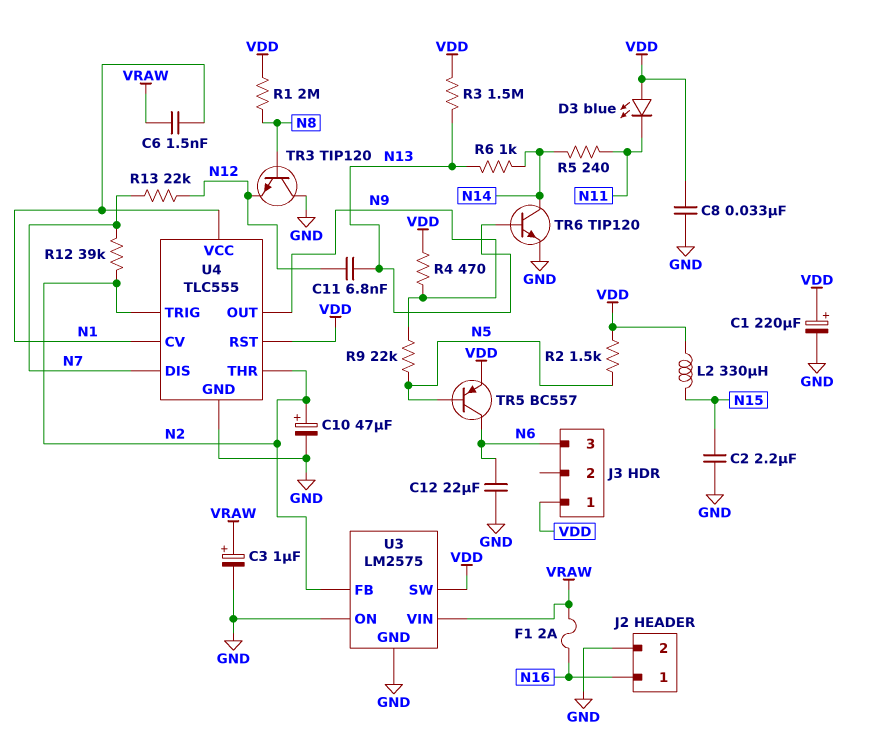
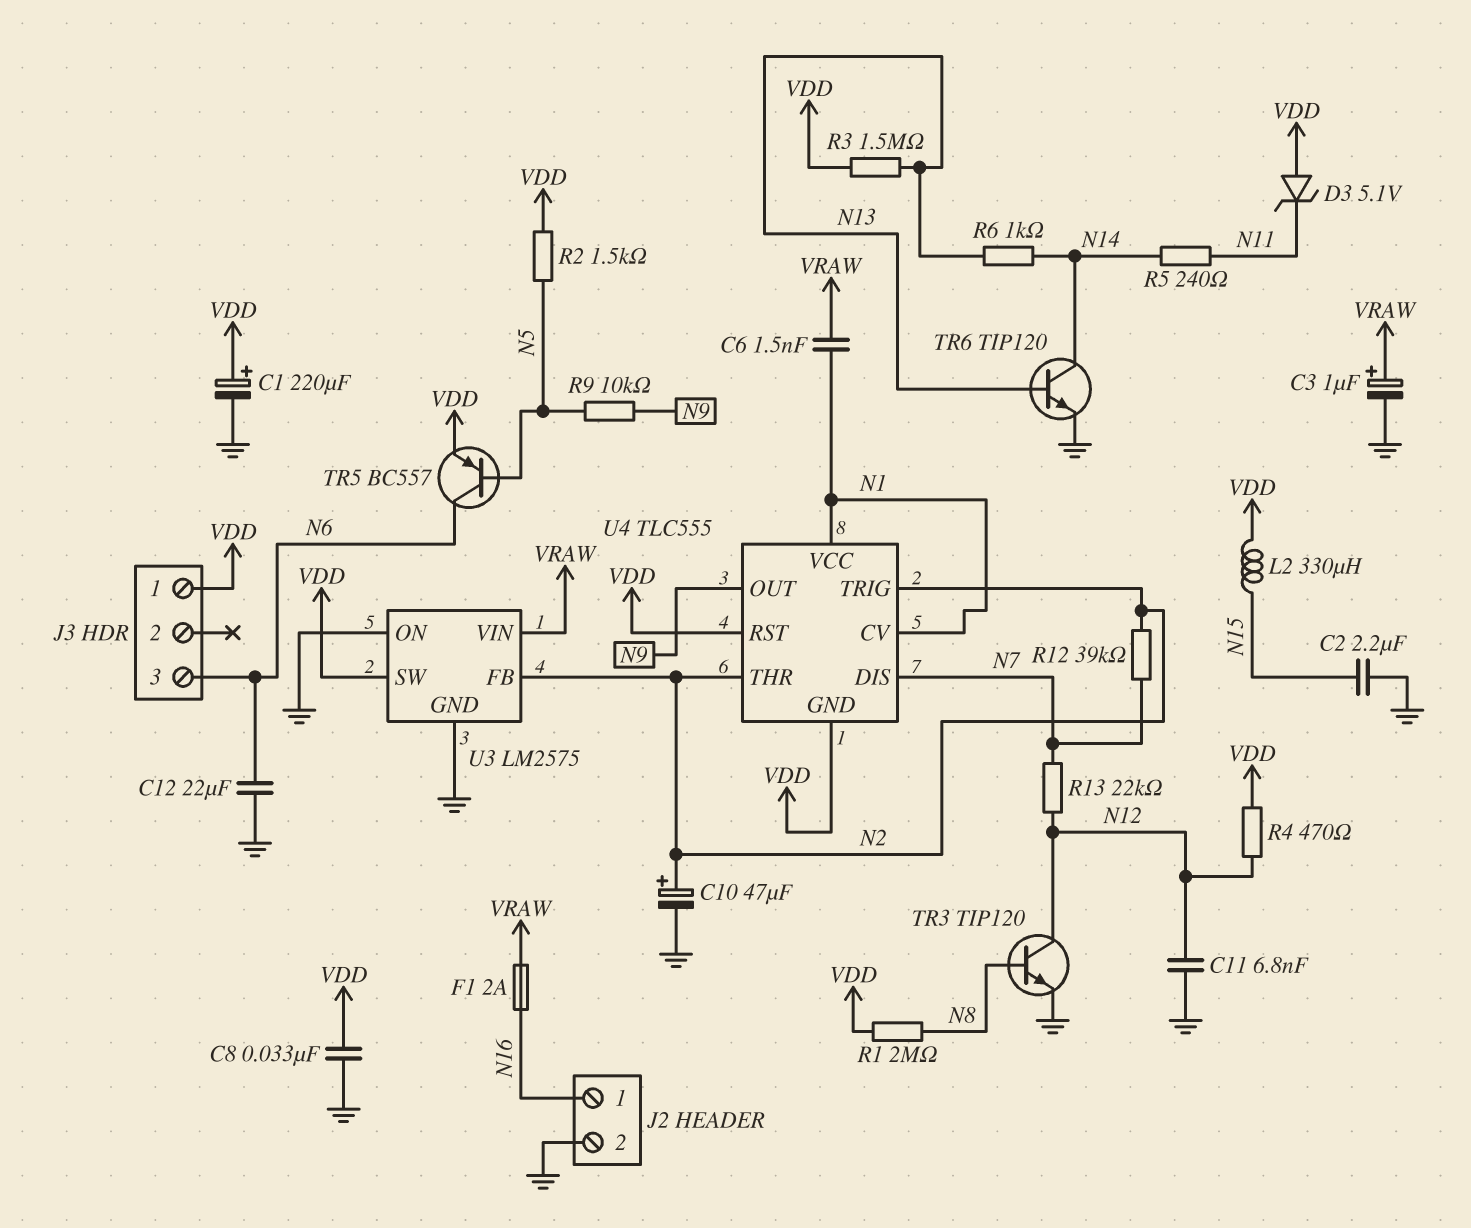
C11: 6.8nF (N12, N13) -> 6.8nF (GND, N12)
D3: LED blue (A VDD, K N11) -> zener 5.1V (A VDD, K N11)
R4: 470 (N9, VDD) -> 470 (N12, VDD)
R9: 22k (N5, N9) -> 10k (N5, N9)
TR3: NPN TIP120 (B N8, C GND, E N12) -> NPN TIP120 (B N8, C N12, E GND)
U4 pin GND: GND -> VDD

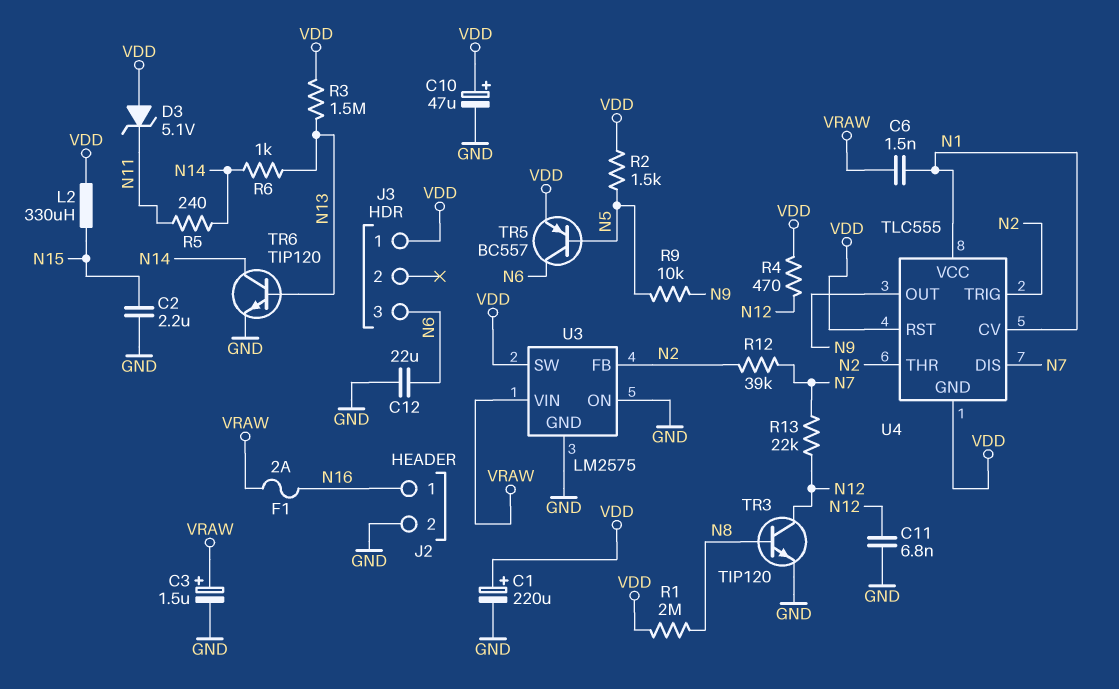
C3: 1uF (plus VRAW, minus GND) -> 1.5uF (plus VRAW, minus GND)
C8: 33nF (GND, VDD) -> none
C10: 47uF (plus N2, minus GND) -> 47uF (plus VDD, minus GND)

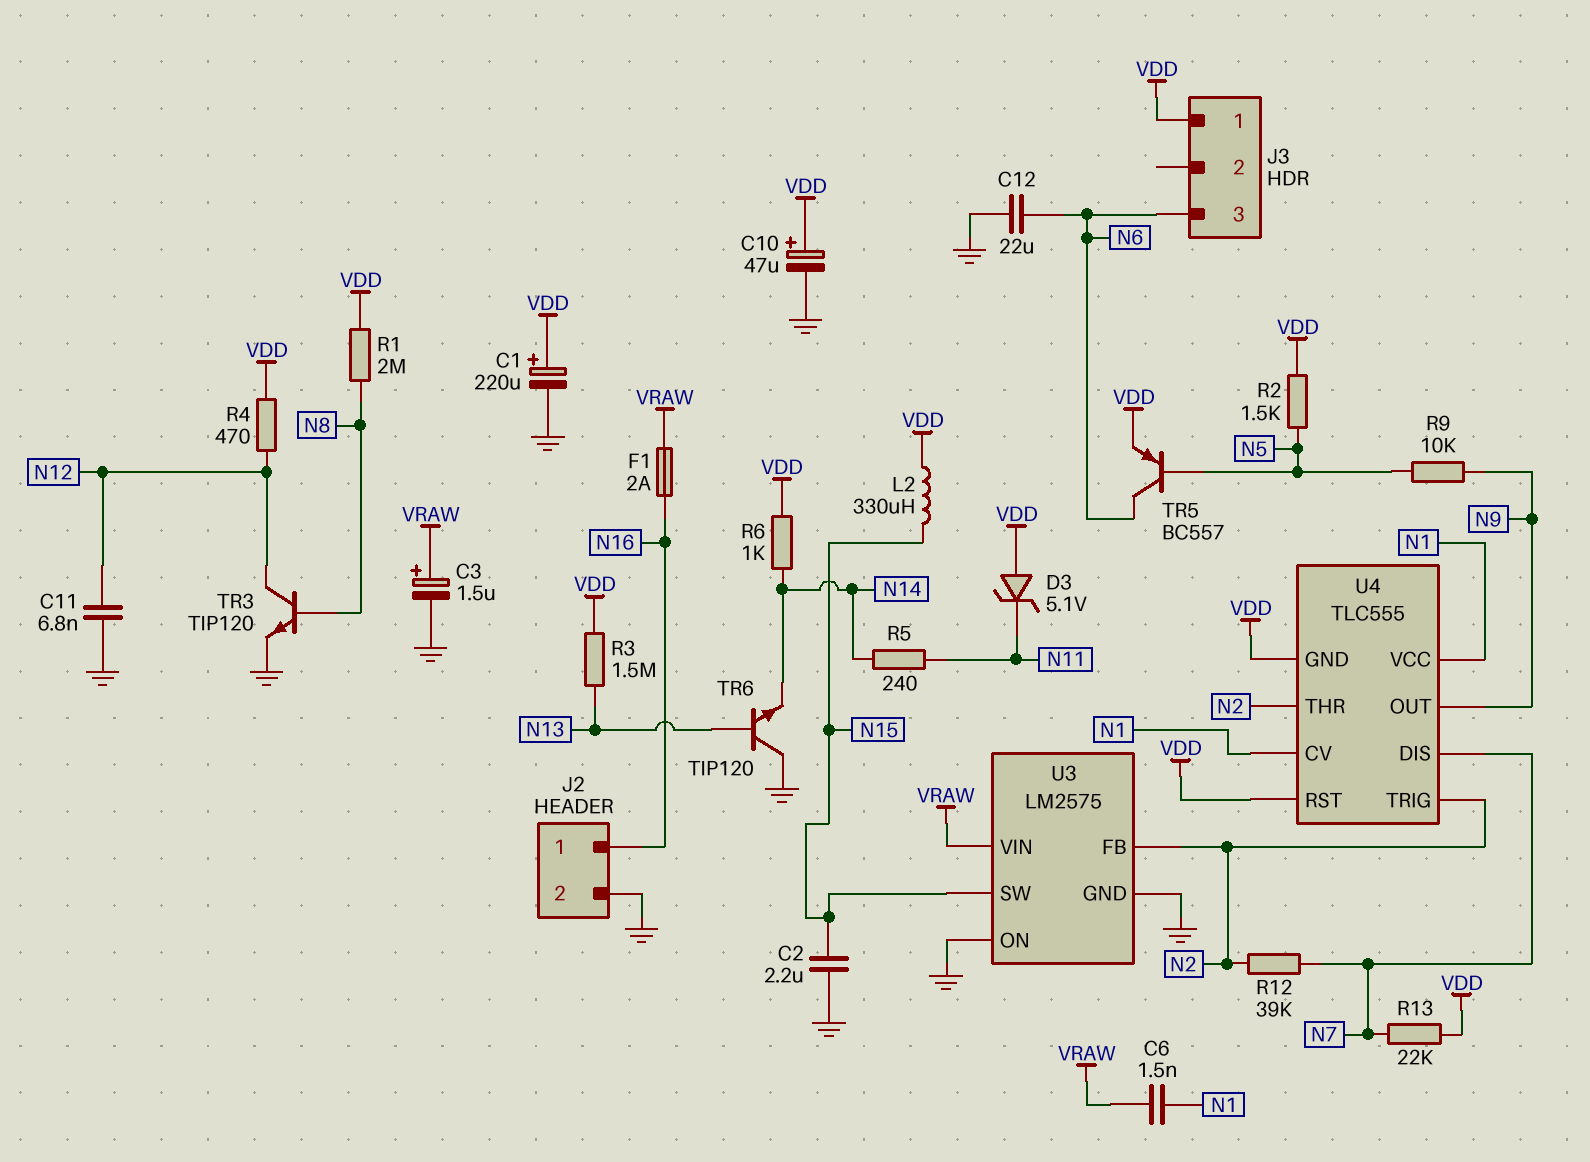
R6: 1k (N13, N14) -> 1k (N14, VDD)
R13: 22k (N7, N12) -> 22k (N7, VDD)
TR6: NPN TIP120 (B N13, C N14, E GND) -> NPN TIP120 (B N13, C GND, E N14)
U3 pin SW: VDD -> N15

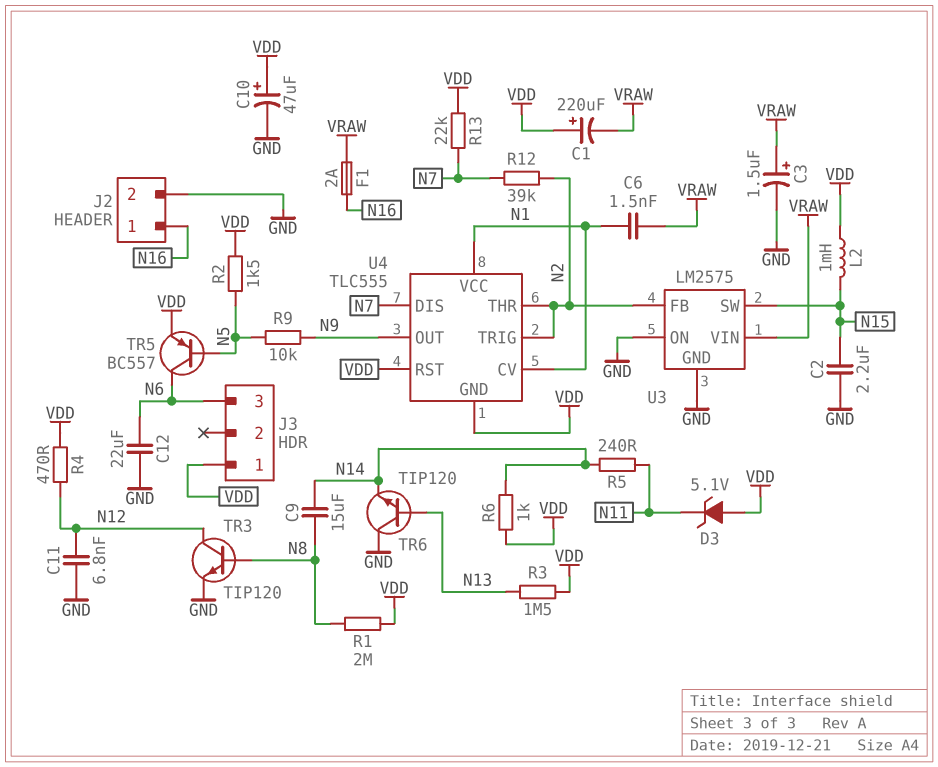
C1: 220uF (plus VDD, minus GND) -> 220uF (plus VDD, minus VRAW)
C9: none -> 15uF (N8, N14)
L2: 330uH (N15, VDD) -> 1mH (N15, VDD)

